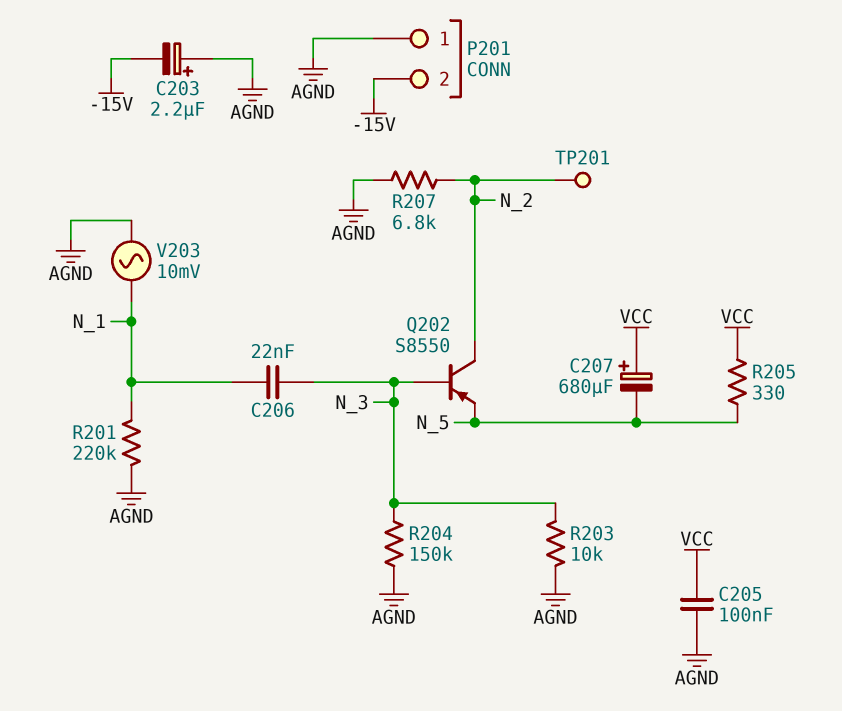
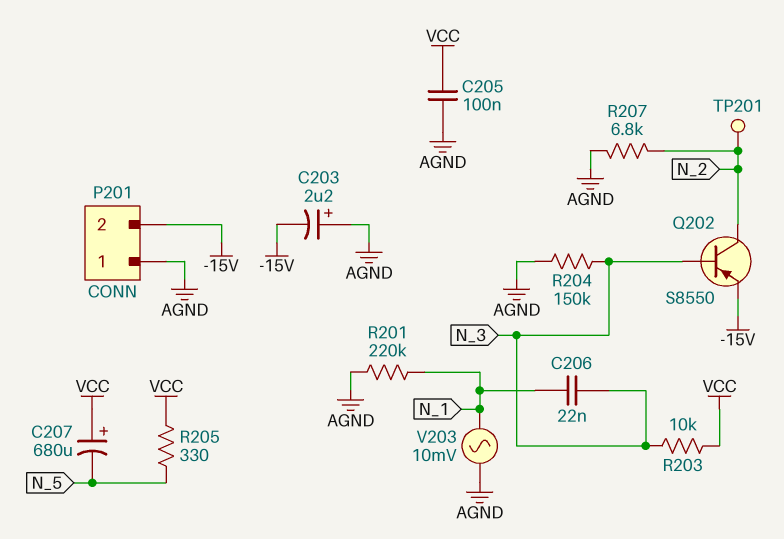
Q202: PNP S8550 (B N_3, C N_2, E N_5) -> PNP S8550 (B N_3, C N_2, E -15V)
R203: 10k (AGND, N_3) -> 10k (N_3, VCC)

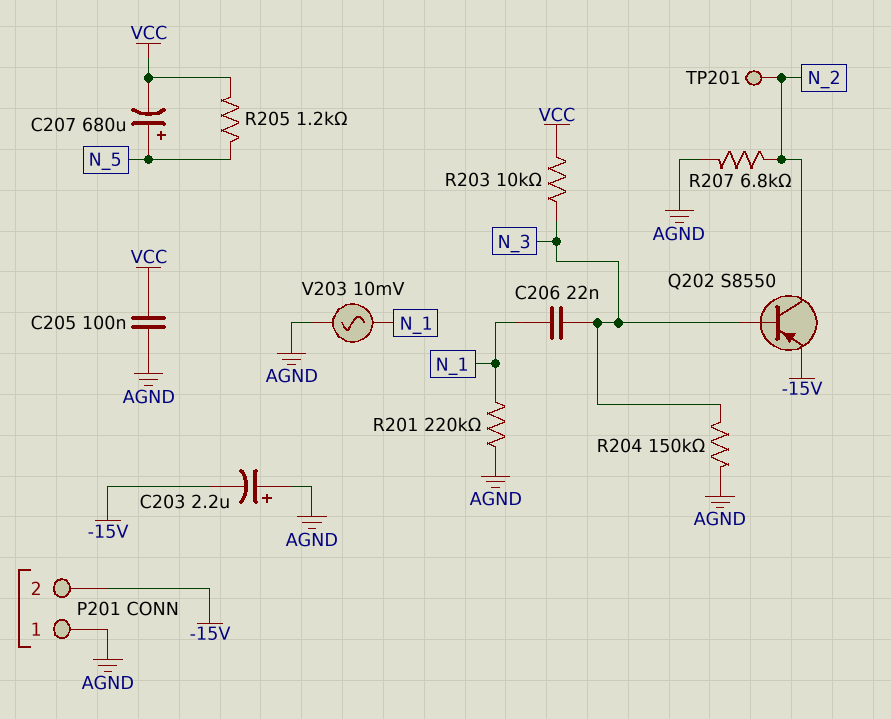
C207: 680uF (plus VCC, minus N_5) -> 680uF (plus N_5, minus VCC)
R205: 330 (N_5, VCC) -> 1.2k (N_5, VCC)

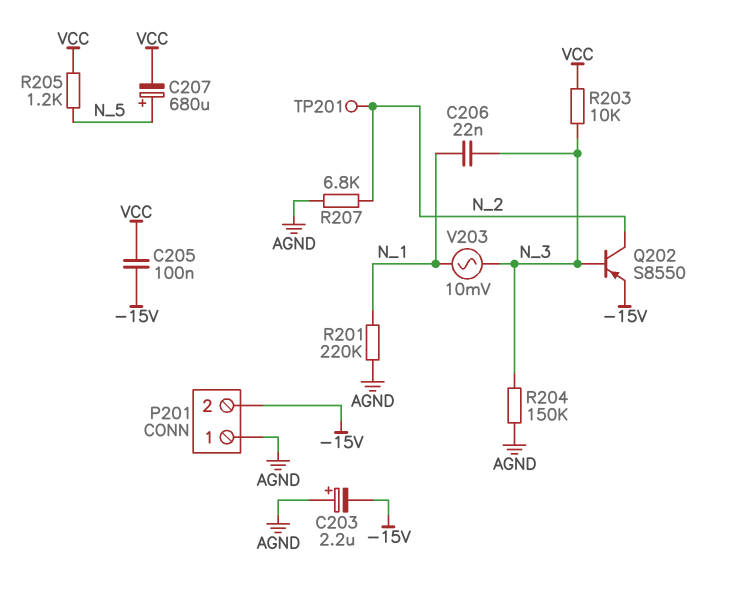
C205: 100nF (AGND, VCC) -> 100nF (-15V, VCC)
V203: AC 10mV (AGND, N_1) -> AC 10mV (N_1, N_3)

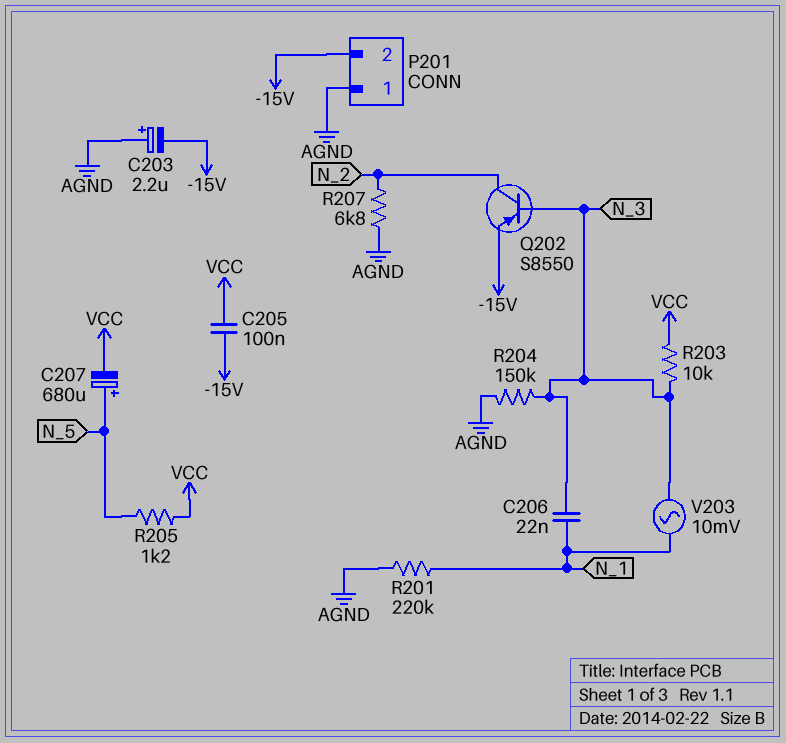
TP201: test point (N_2) -> none

